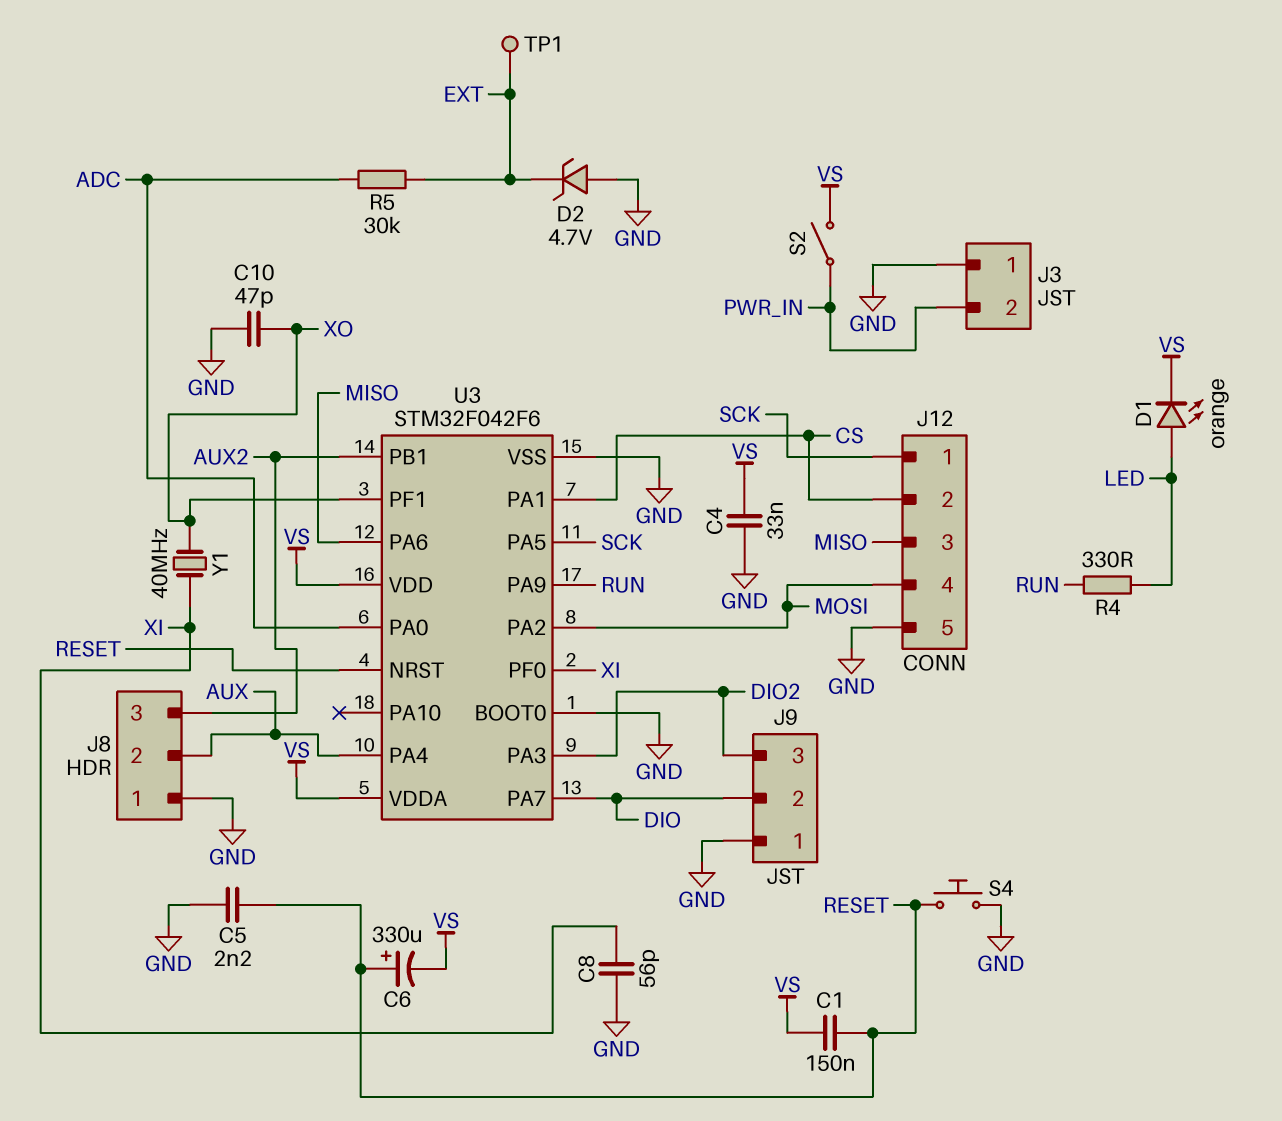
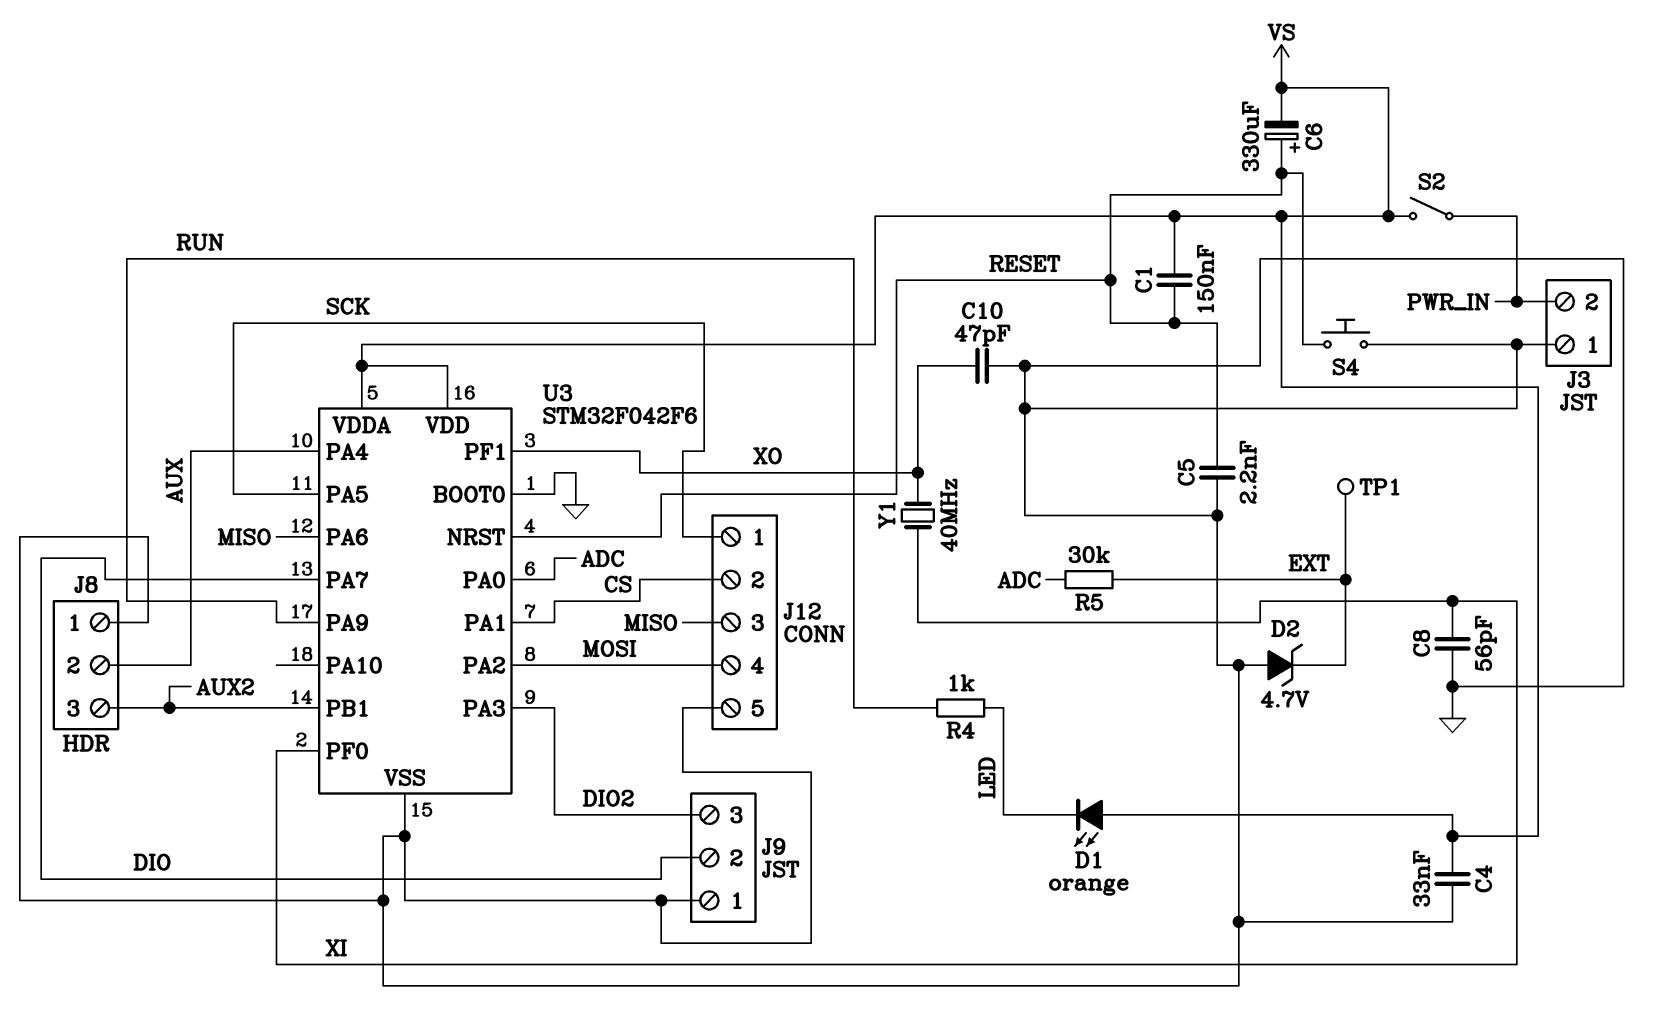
D1: LED orange (A LED, K VS) -> LED orange (A VS, K LED)
R4: 330 (LED, RUN) -> 1k (LED, RUN)

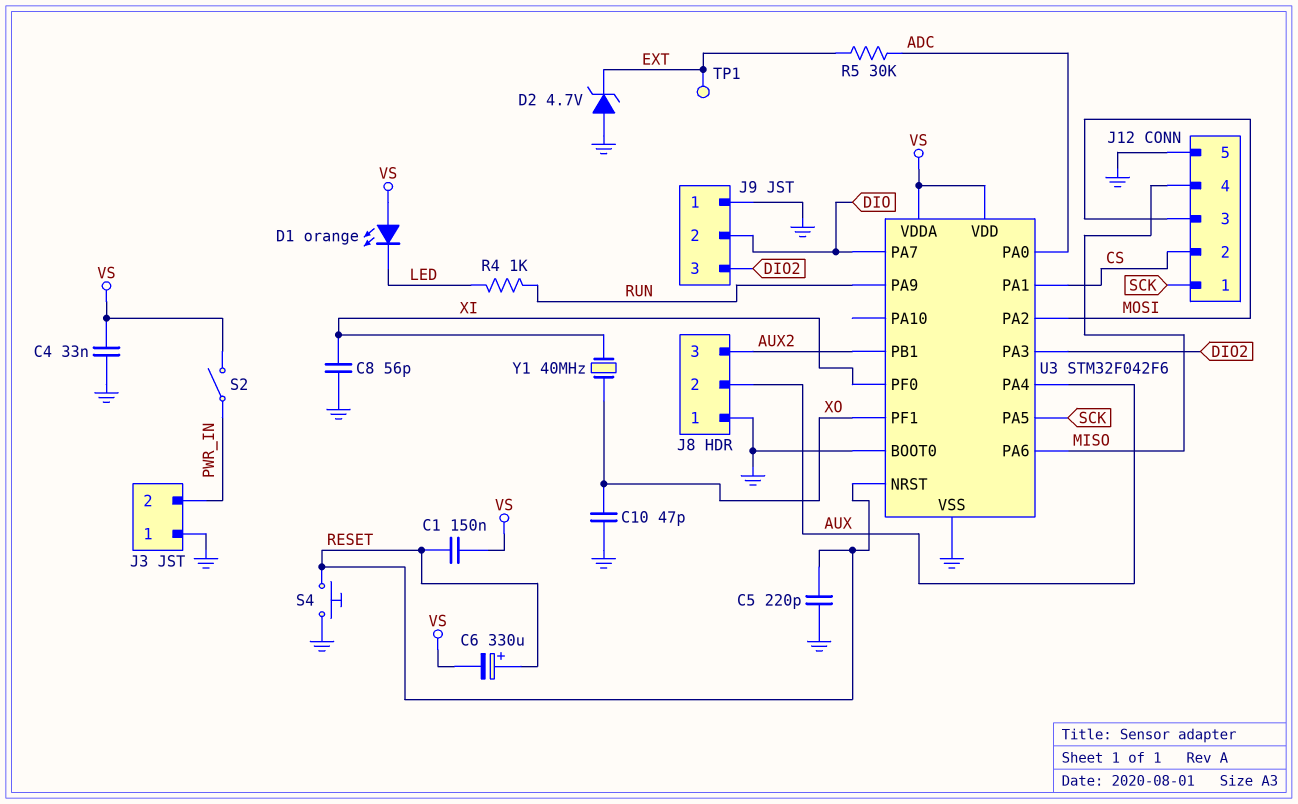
C5: 2.2nF (GND, RESET) -> 220pF (GND, RESET)
J12 pin 3: MISO -> MOSI
J12 pin 4: MOSI -> MISO

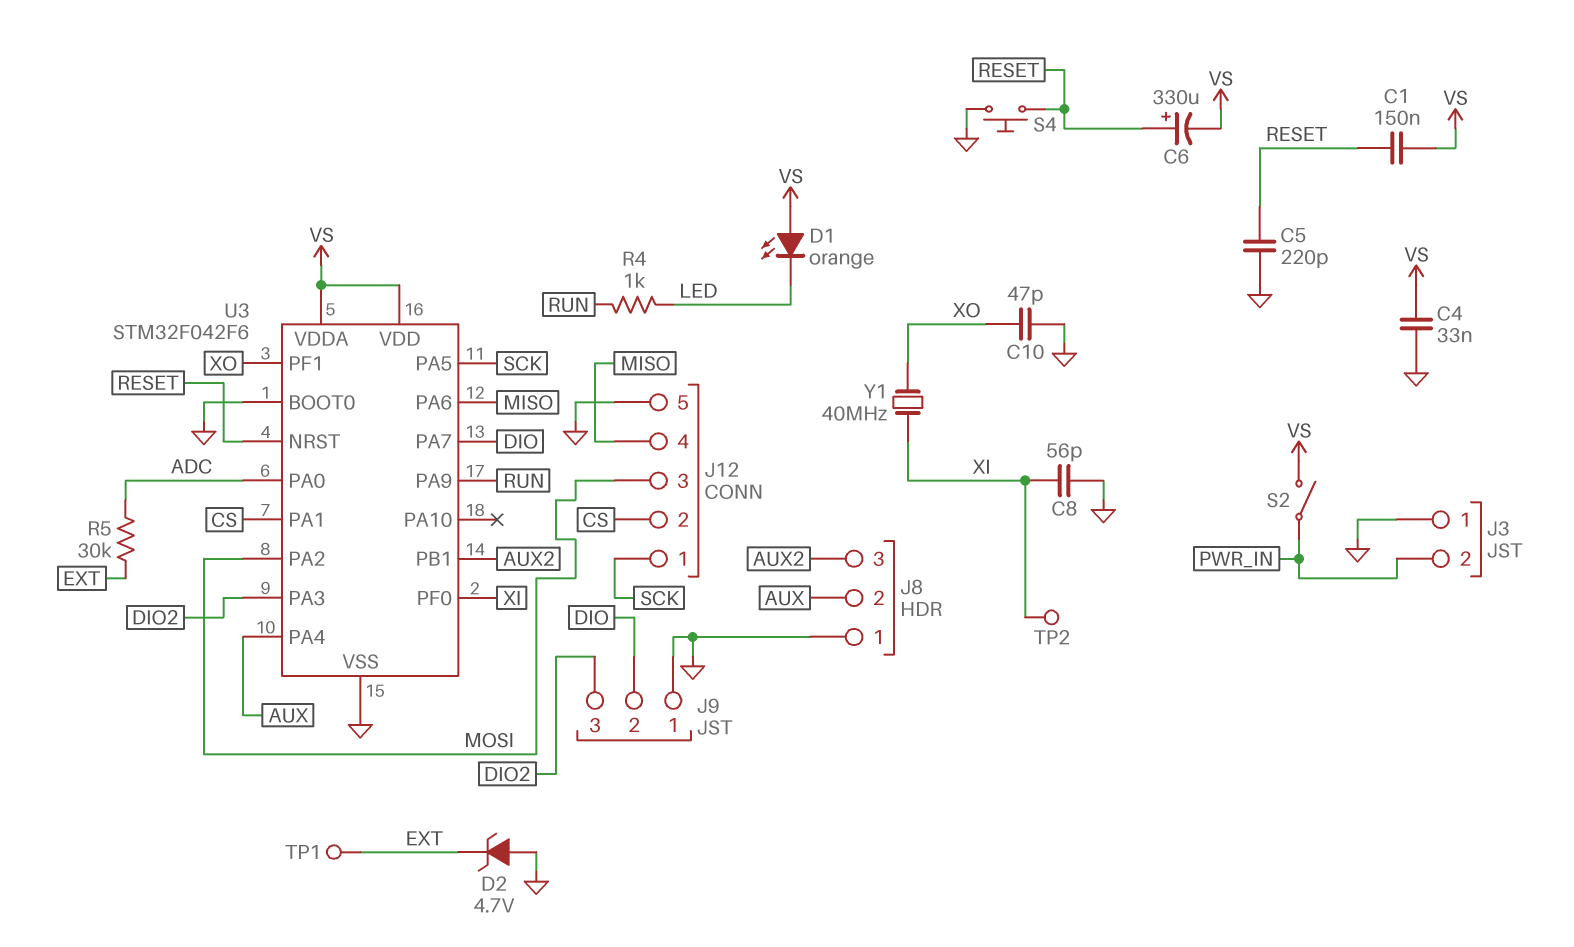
TP2: none -> test point (XI)

